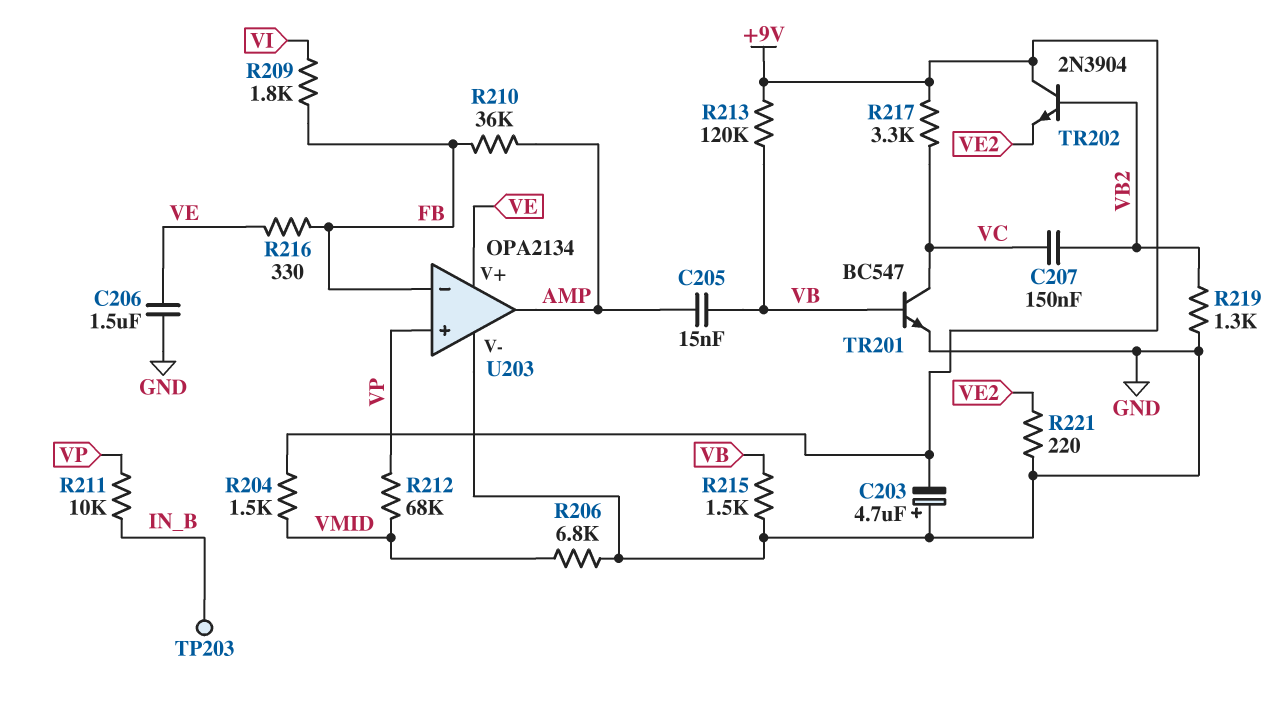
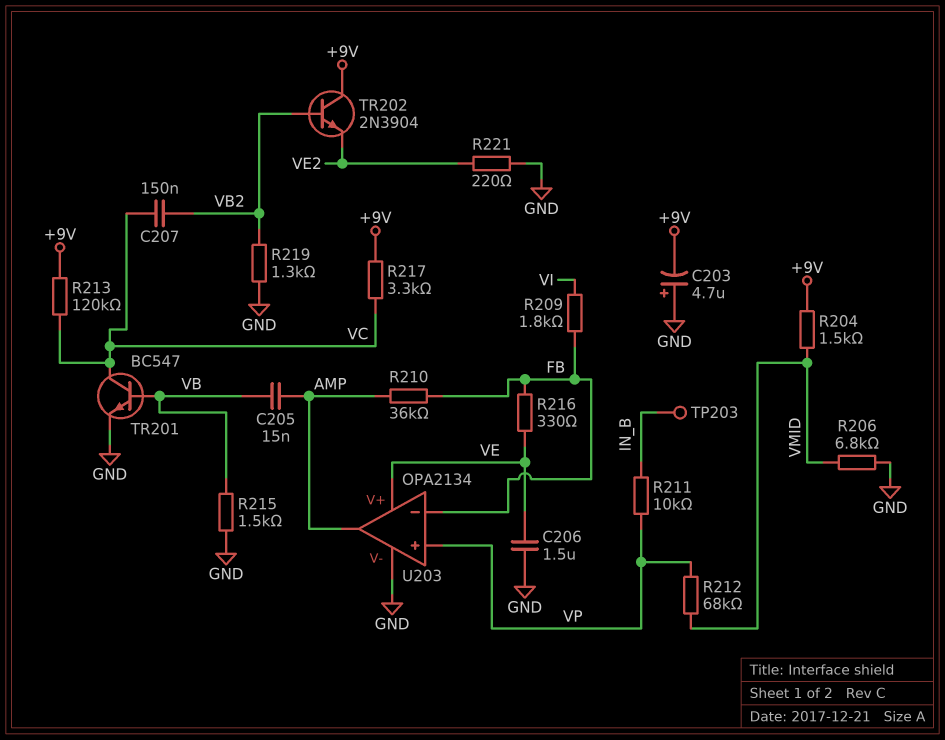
R213: 120k (+9V, VB) -> 120k (+9V, VC)

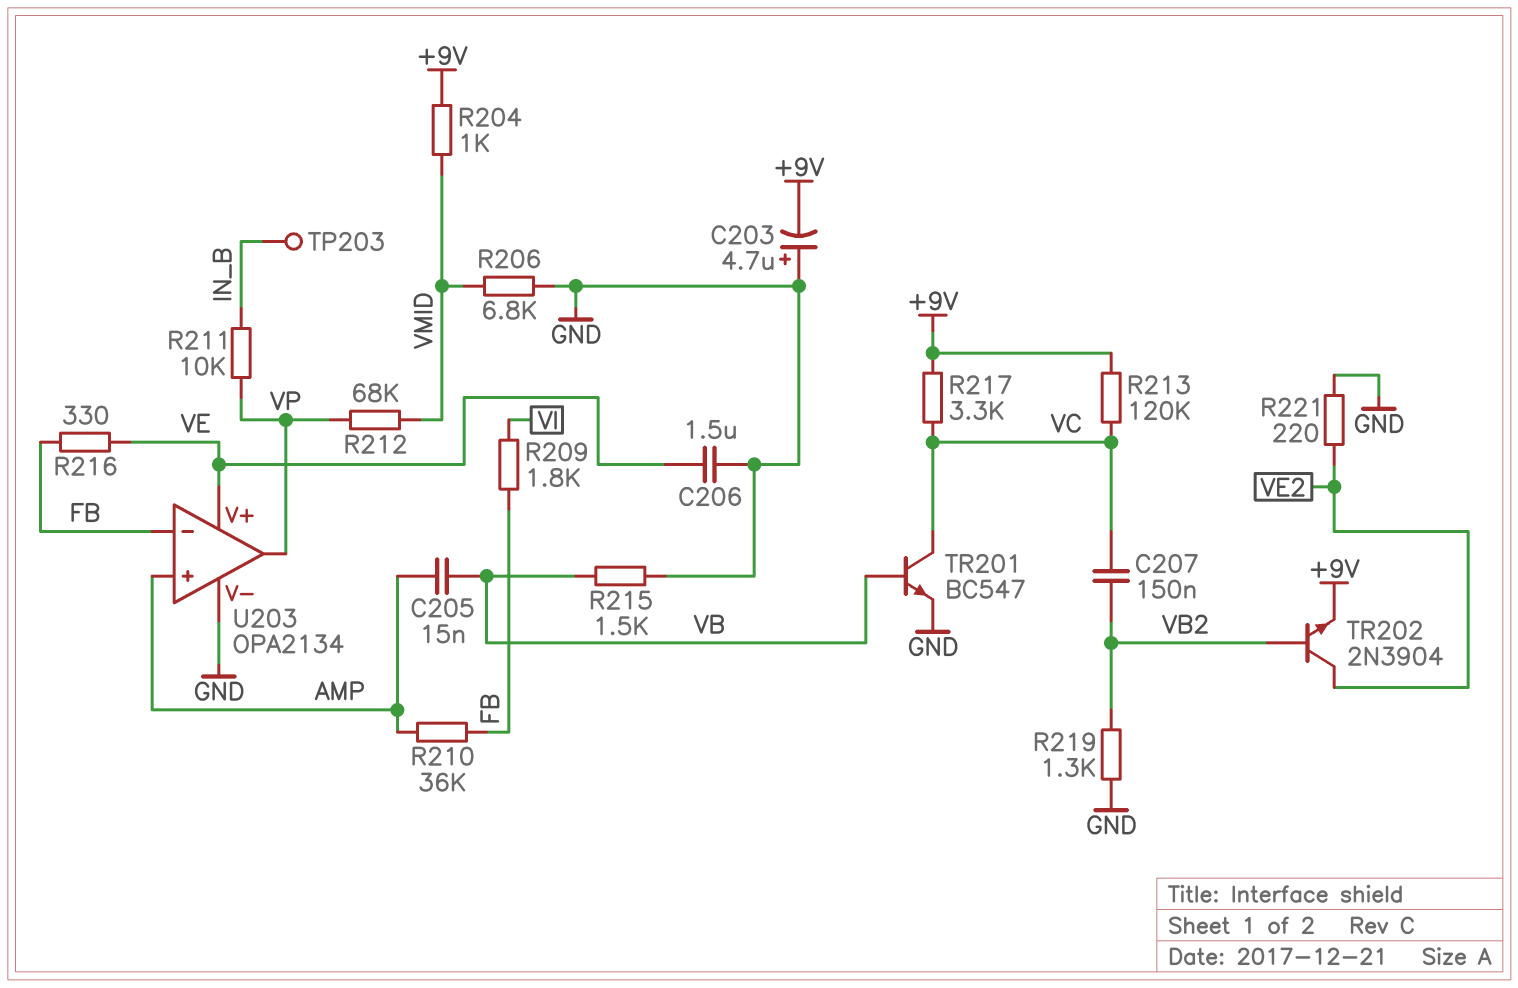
R204: 1.5k (+9V, VMID) -> 1k (+9V, VMID)
TR202: NPN 2N3904 (B VB2, C +9V, E VE2) -> NPN 2N3904 (B VB2, C VE2, E +9V)
U203 pin in+: VP -> AMP
U203 pin out: AMP -> VP

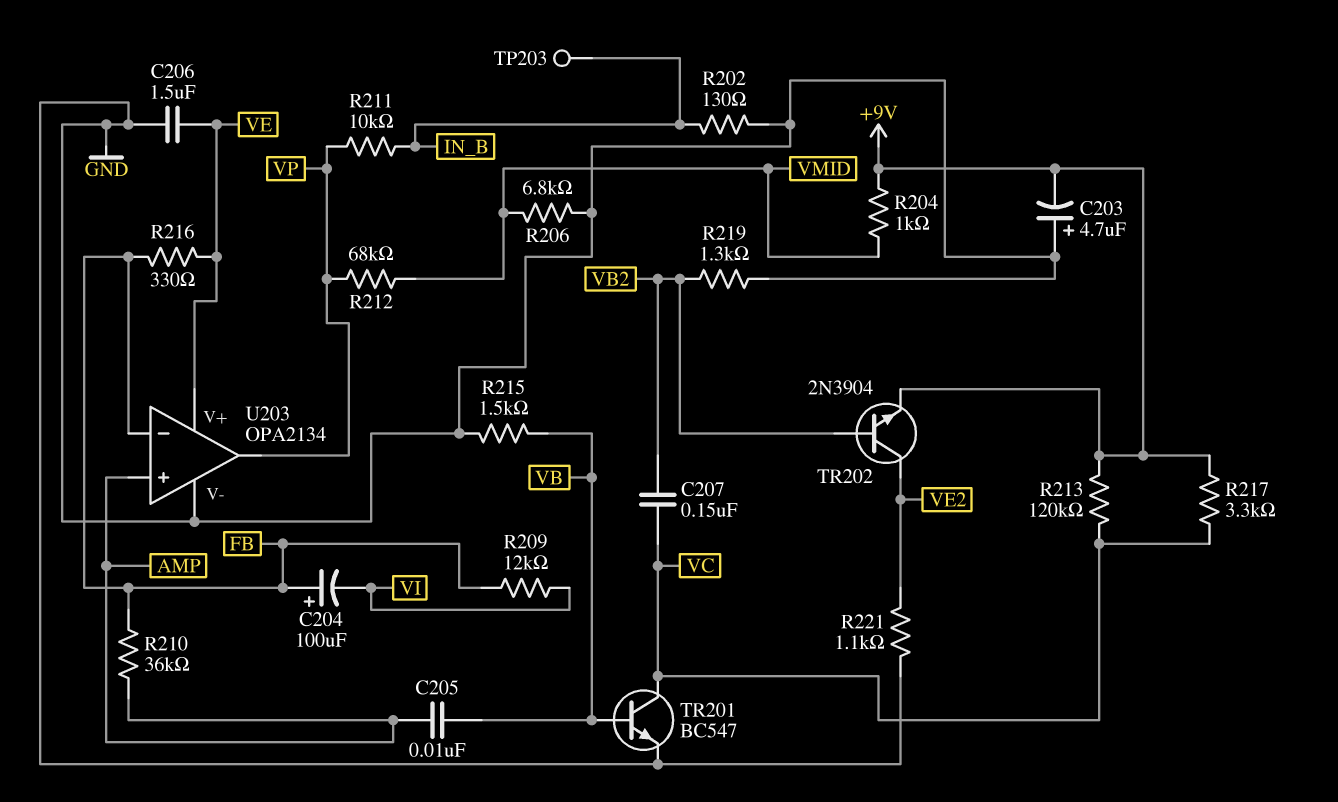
C204: none -> 100uF (plus FB, minus VI)
C205: 15nF (AMP, VB) -> 10nF (AMP, VB)
R202: none -> 130 (GND, IN_B)
R209: 1.8k (FB, VI) -> 12k (FB, VI)
R221: 220 (GND, VE2) -> 1.1k (GND, VE2)

